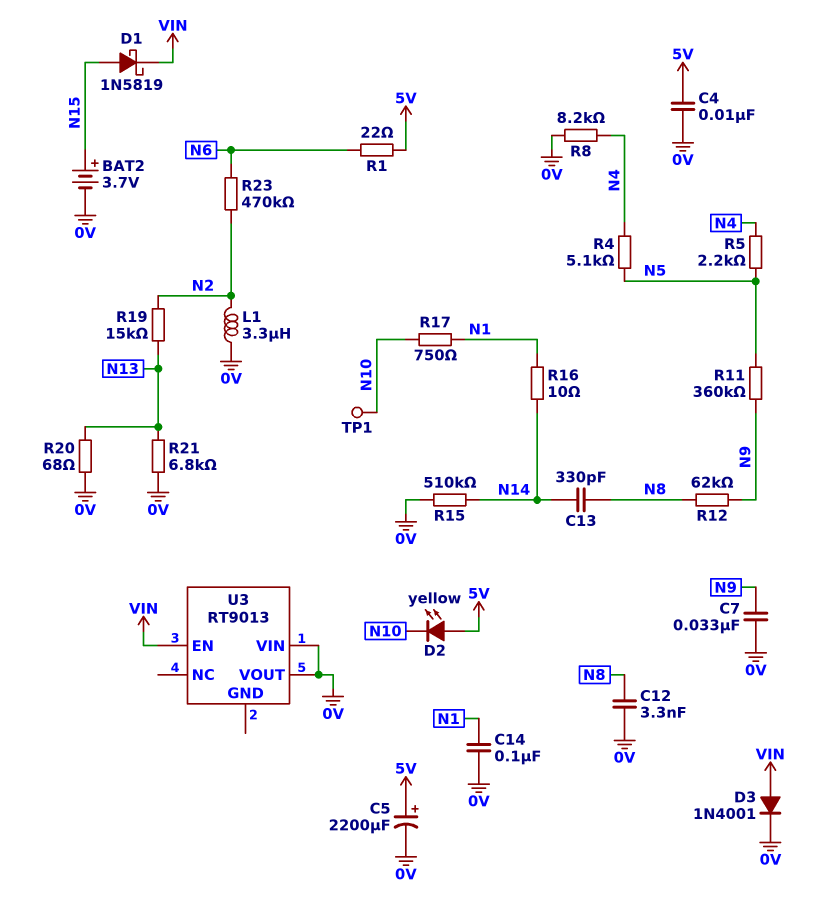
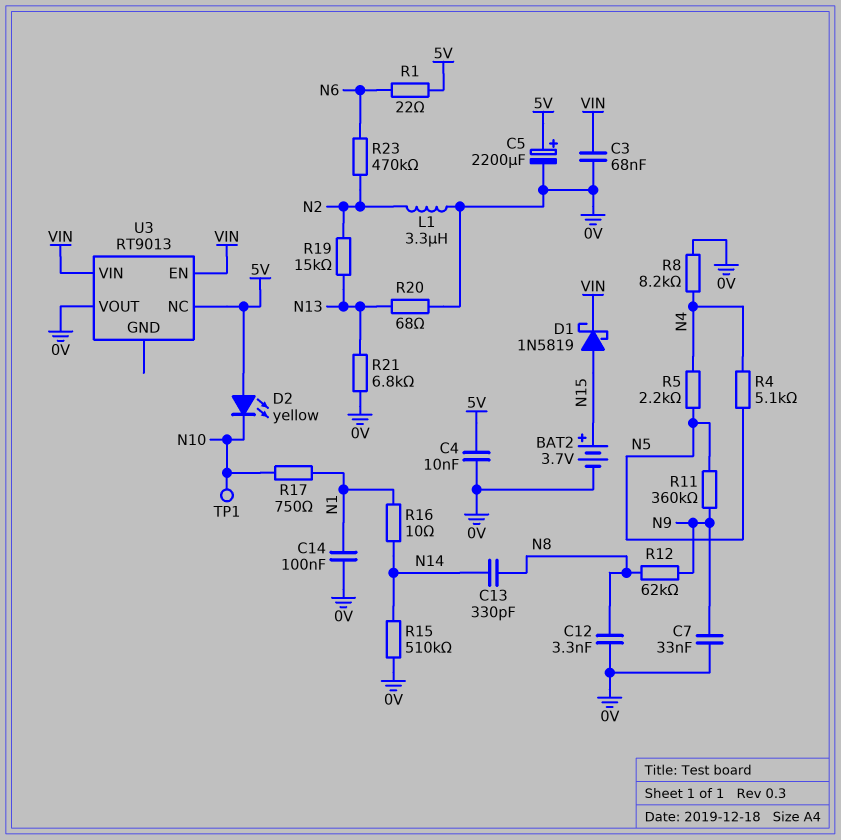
C3: none -> 68nF (0V, VIN)
D3: diode 1N4001 (A VIN, K 0V) -> none
U3 pin NC: none -> 5V
U3 pin VIN: 0V -> VIN

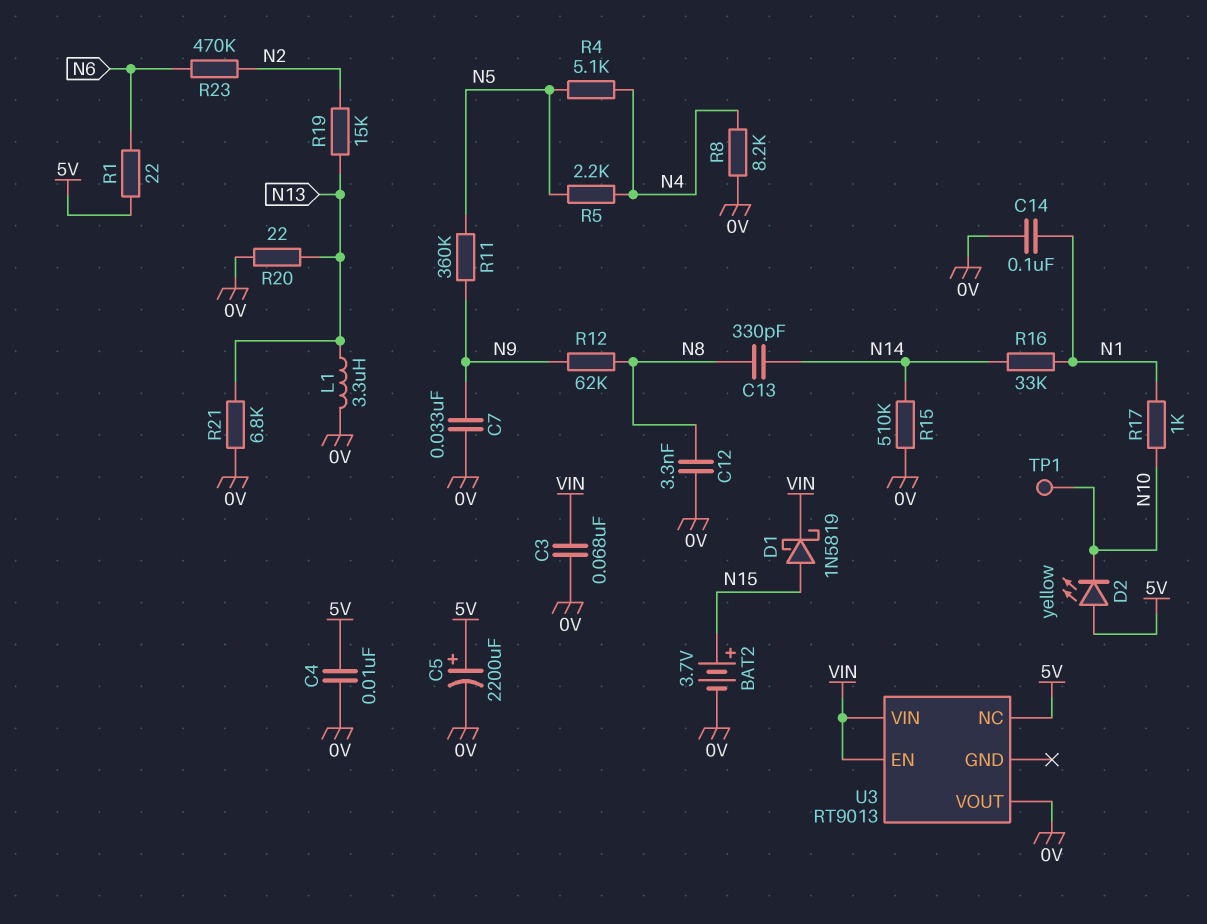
L1: 3.3uH (0V, N2) -> 3.3uH (0V, N13)
R16: 10 (N1, N14) -> 33k (N1, N14)
R17: 750 (N1, N10) -> 1k (N1, N10)
R20: 68 (0V, N13) -> 22 (0V, N13)

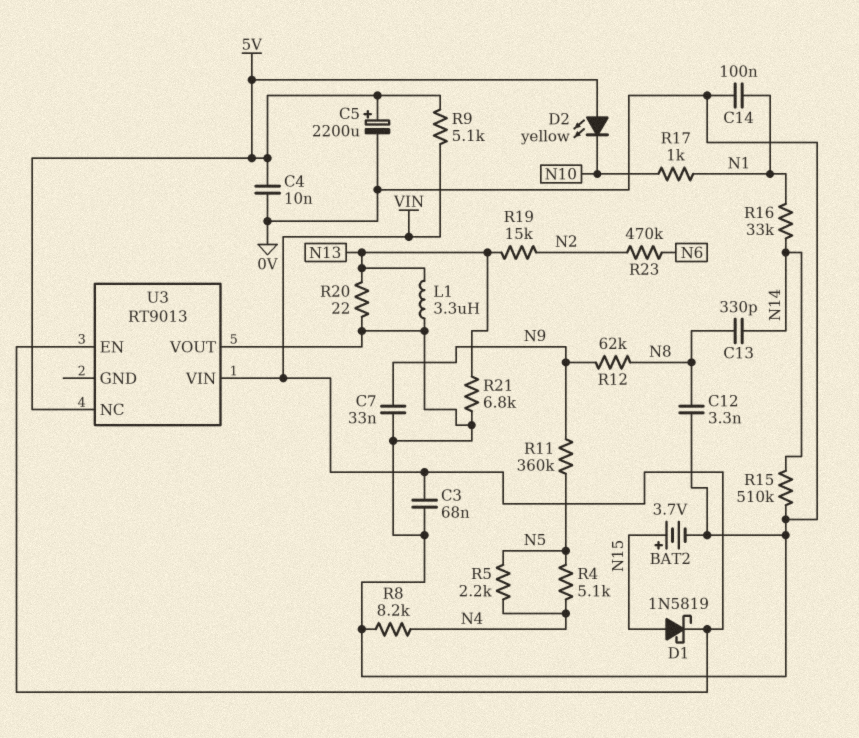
R1: 22 (5V, N6) -> none
R9: none -> 5.1k (5V, VIN)
TP1: test point (N10) -> none

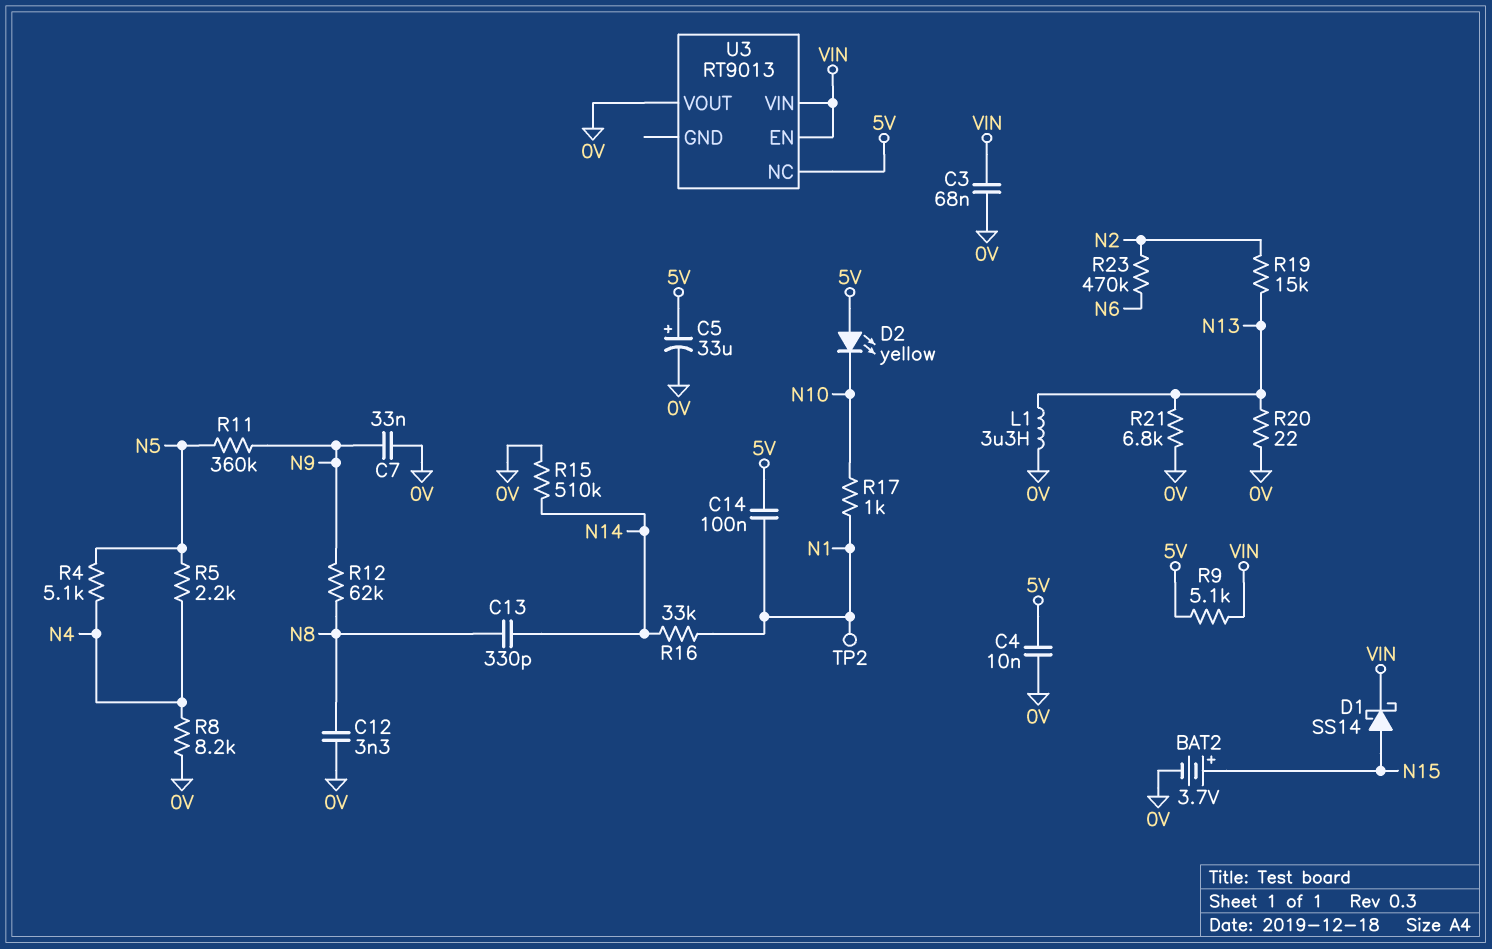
C5: 2200uF (plus 5V, minus 0V) -> 33uF (plus 5V, minus 0V)
C14: 100nF (0V, N1) -> 100nF (5V, N1)
D1: schottky 1N5819 (A N15, K VIN) -> schottky SS14 (A N15, K VIN)
TP2: none -> test point (N1)

